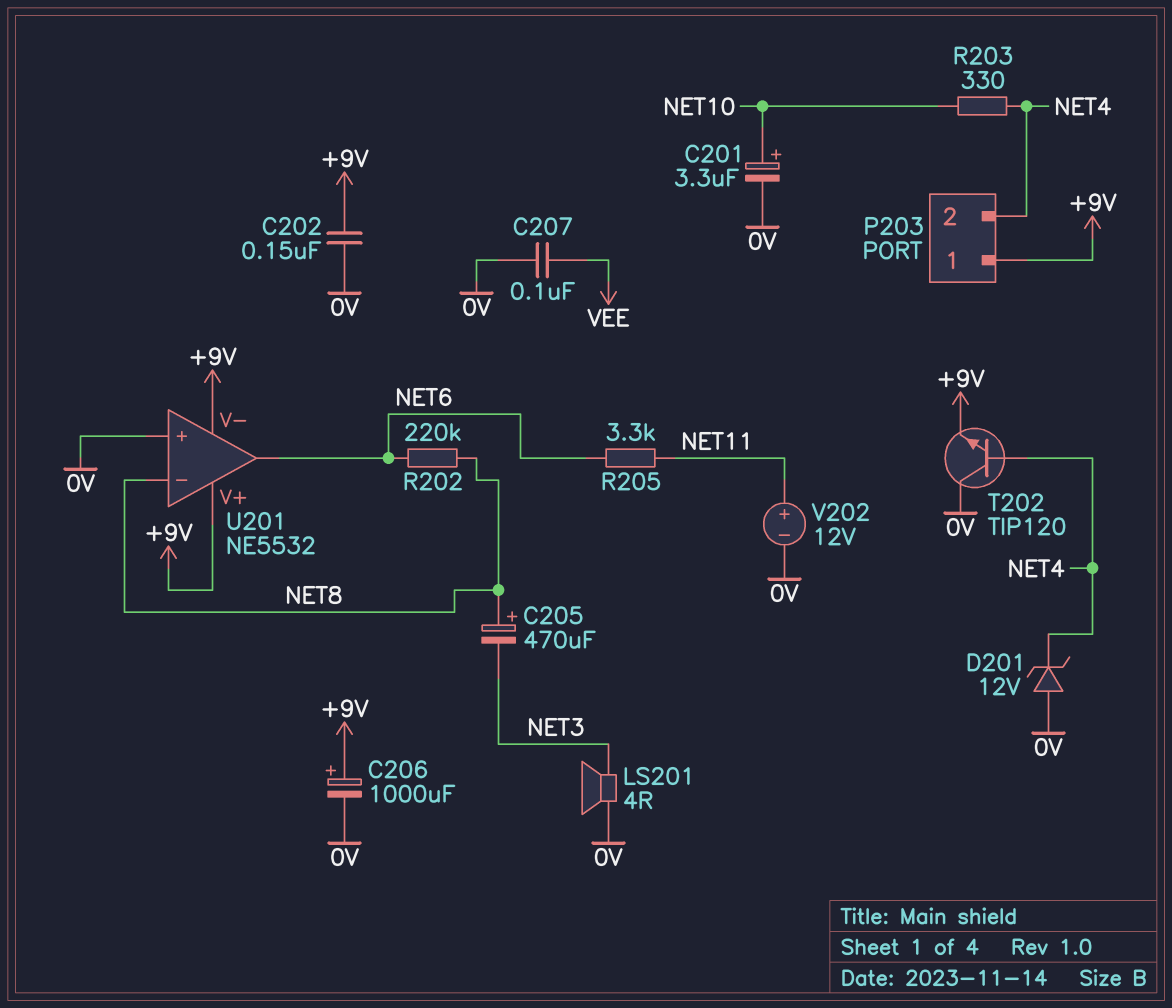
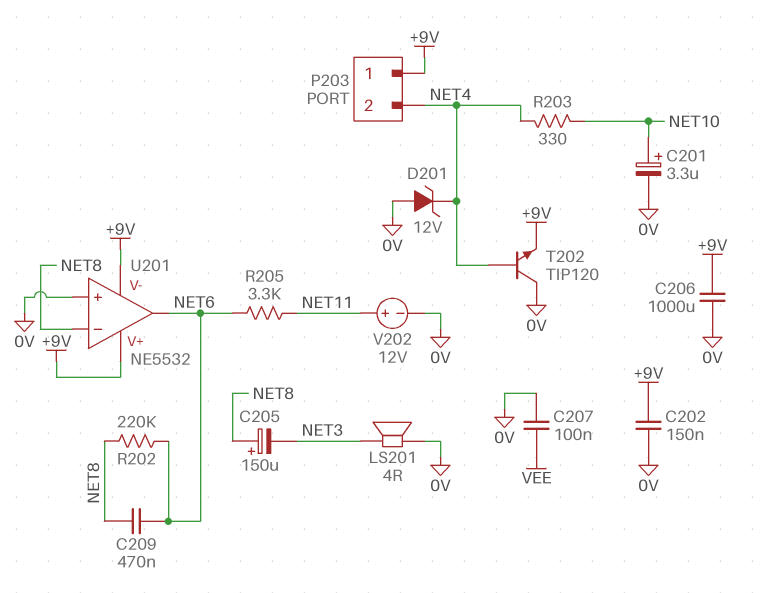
C205: 470uF (plus NET8, minus NET3) -> 150uF (plus NET8, minus NET3)
C206: 1000uF (plus +9V, minus 0V) -> 1000uF (+9V, 0V)
C209: none -> 470nF (NET6, NET8)

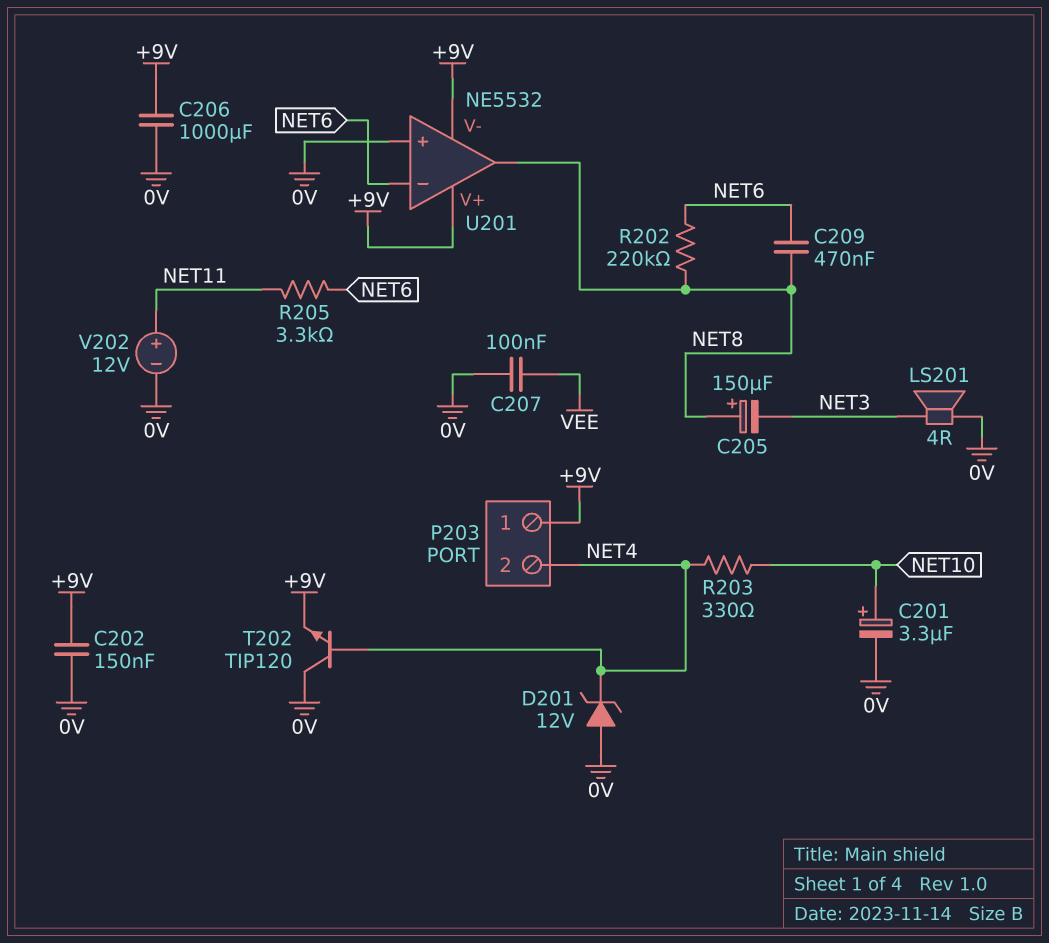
U201 pin in-: NET8 -> NET6
U201 pin out: NET6 -> NET8

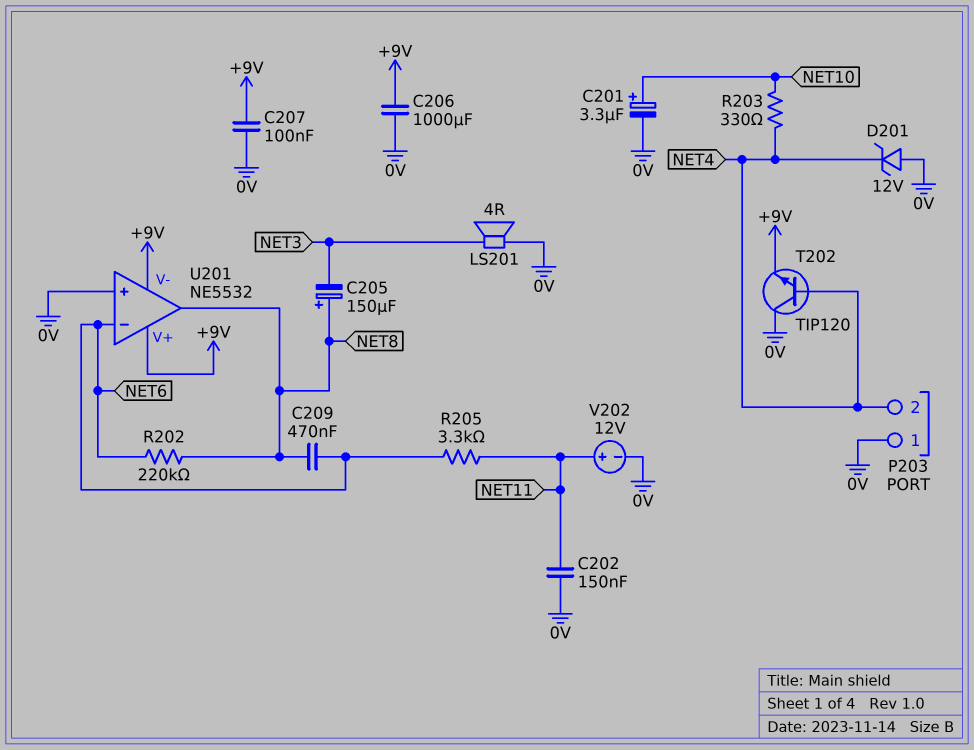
C202: 150nF (+9V, 0V) -> 150nF (0V, NET11)
C207: 100nF (0V, VEE) -> 100nF (+9V, 0V)
P203 pin 1: +9V -> 0V

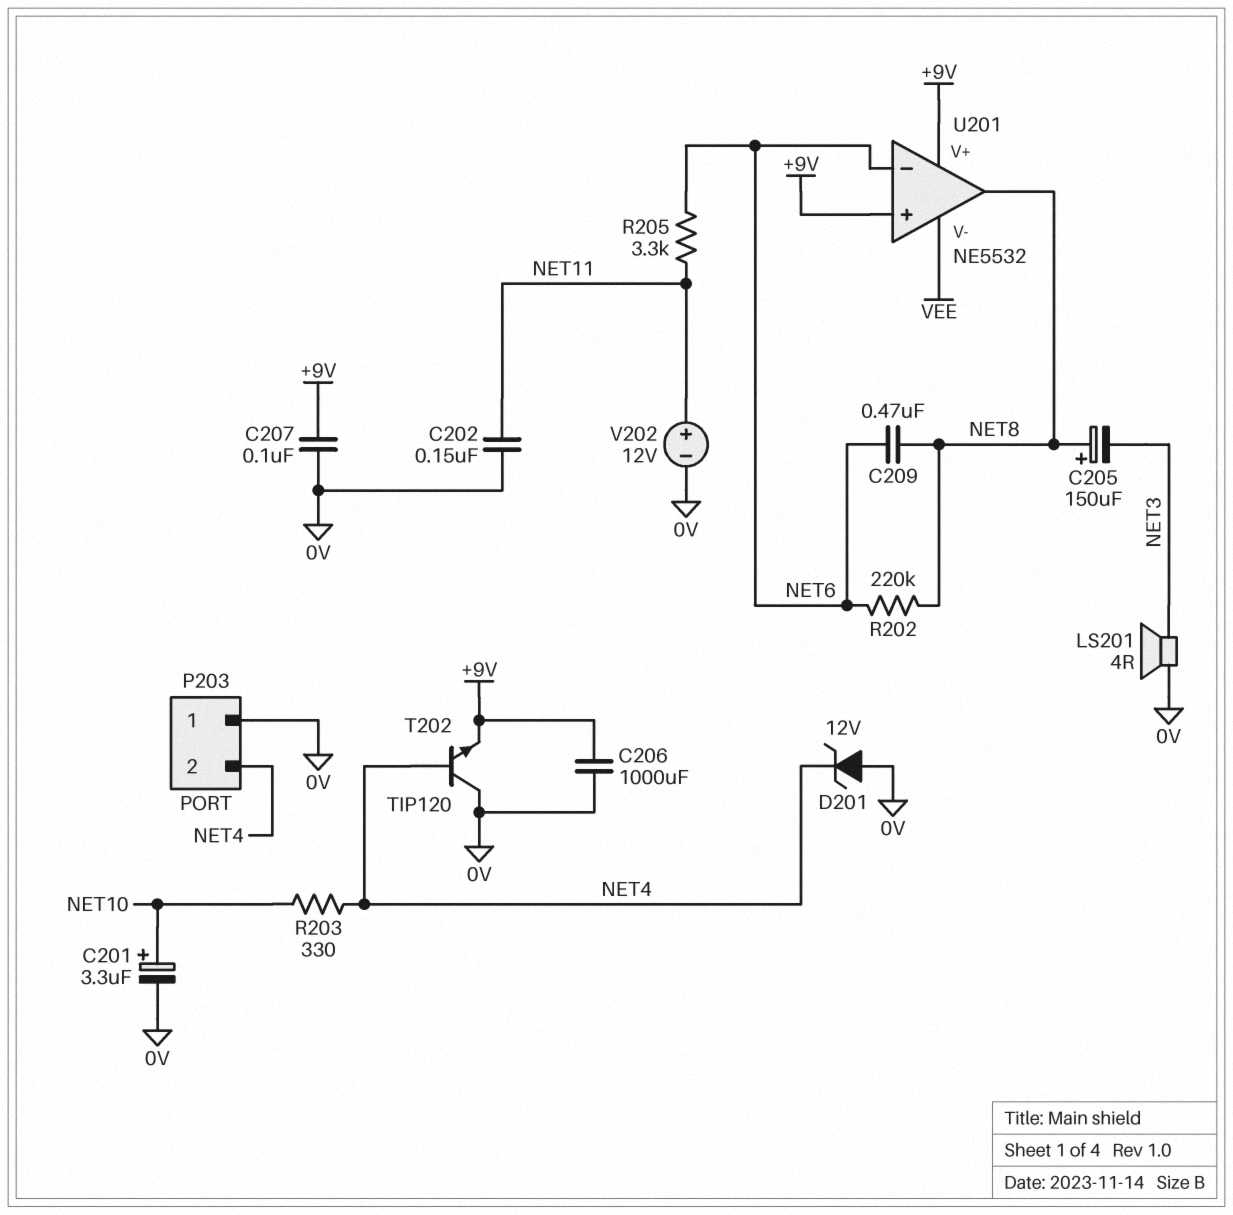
U201 pin V-: +9V -> VEE
U201 pin in+: 0V -> +9V

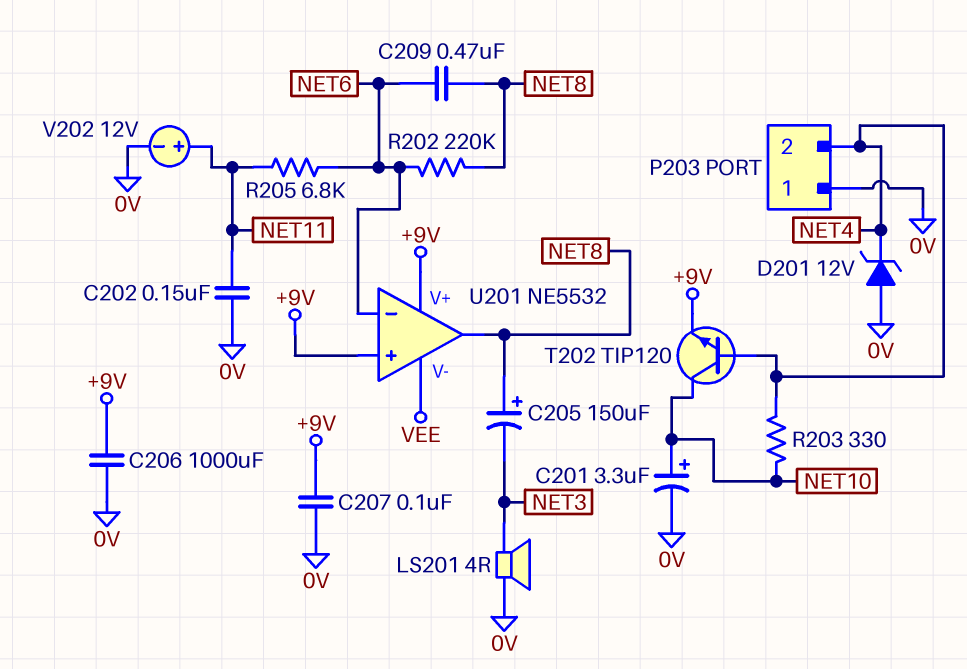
R205: 3.3k (NET6, NET11) -> 6.8k (NET6, NET11)
T202: NPN TIP120 (B NET4, C 0V, E +9V) -> NPN TIP120 (B NET4, C NET10, E +9V)

